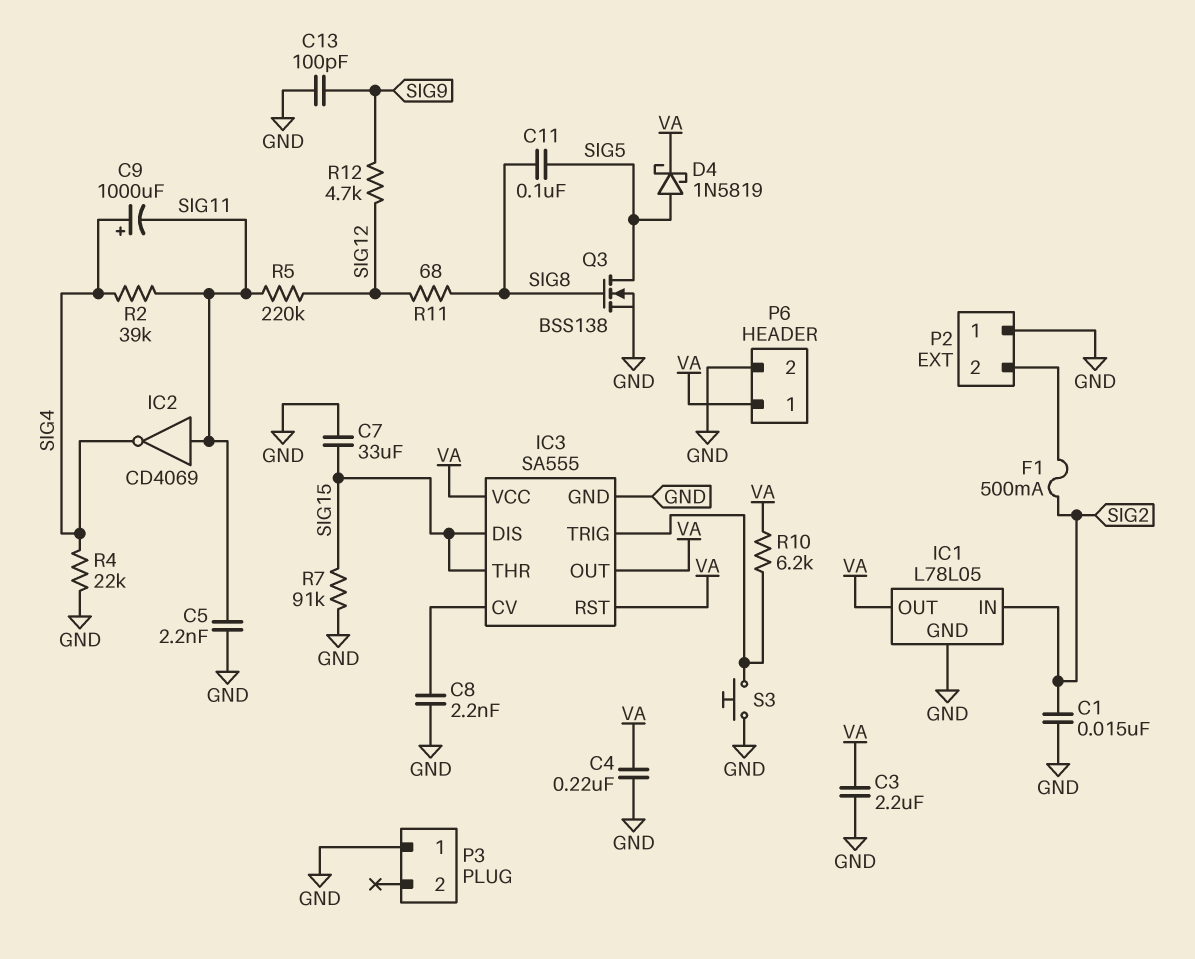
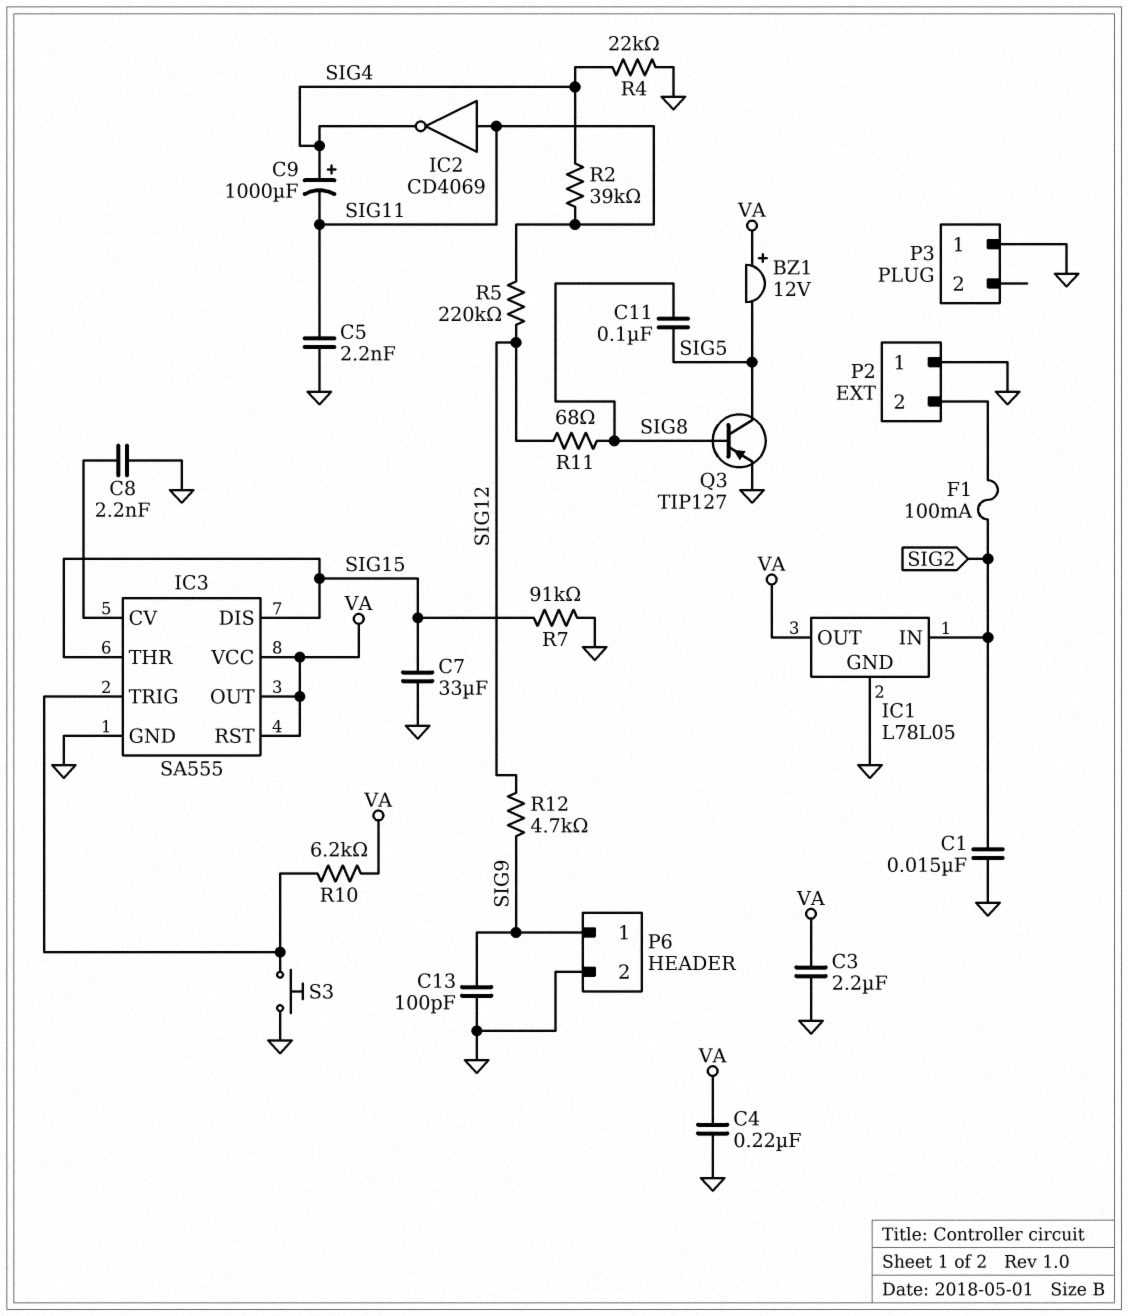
BZ1: none -> buzzer 12V (plus VA, minus SIG5)
D4: schottky 1N5819 (A SIG5, K VA) -> none
F1: 500mA (P2/2, SIG2) -> 100mA (P2/2, SIG2)
P6 pin 1: VA -> SIG9
Q3: NMOS BSS138 (G SIG8, D SIG5, S GND) -> PNP TIP127 (B SIG8, C SIG5, E GND)

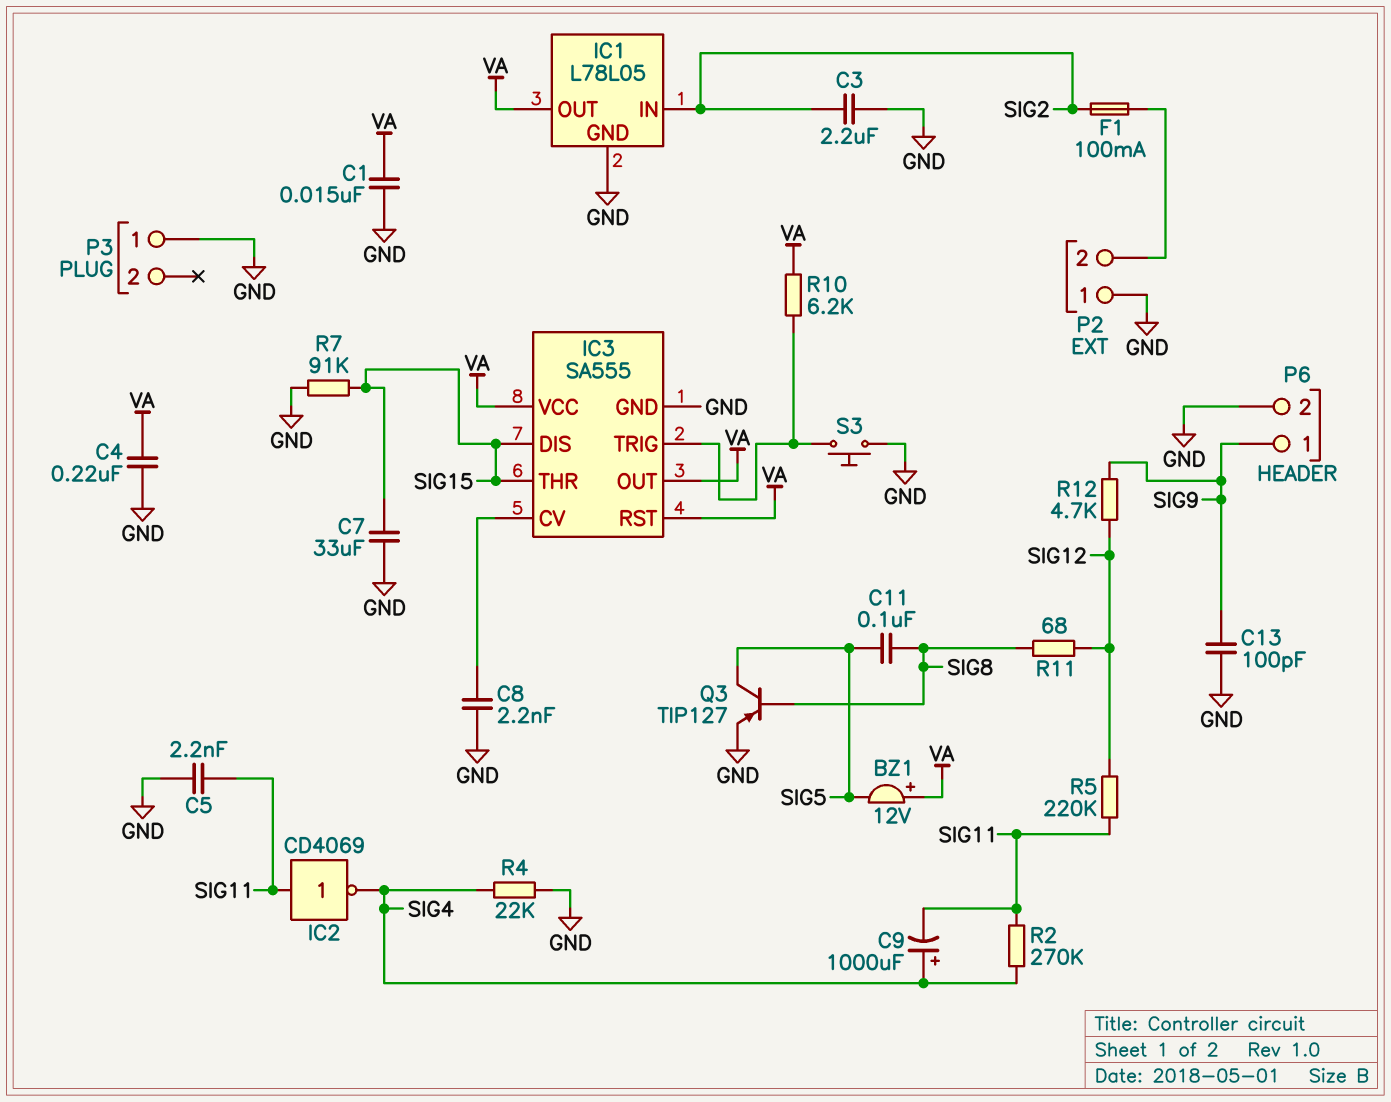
C1: 15nF (GND, SIG2) -> 15nF (GND, VA)
C3: 2.2uF (GND, VA) -> 2.2uF (GND, SIG2)
R2: 39k (SIG4, SIG11) -> 270k (SIG4, SIG11)

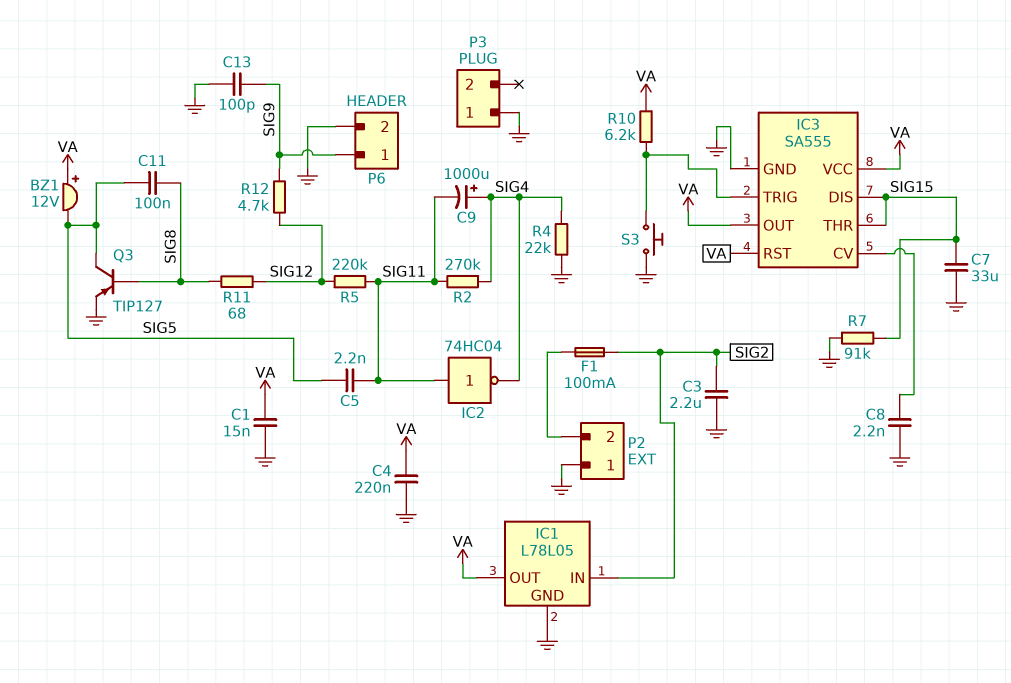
C5: 2.2nF (GND, SIG11) -> 2.2nF (SIG5, SIG11)
IC2: NOT CD4069 (in SIG11, out SIG4) -> NOT 74HC04 (in SIG11, out SIG4)

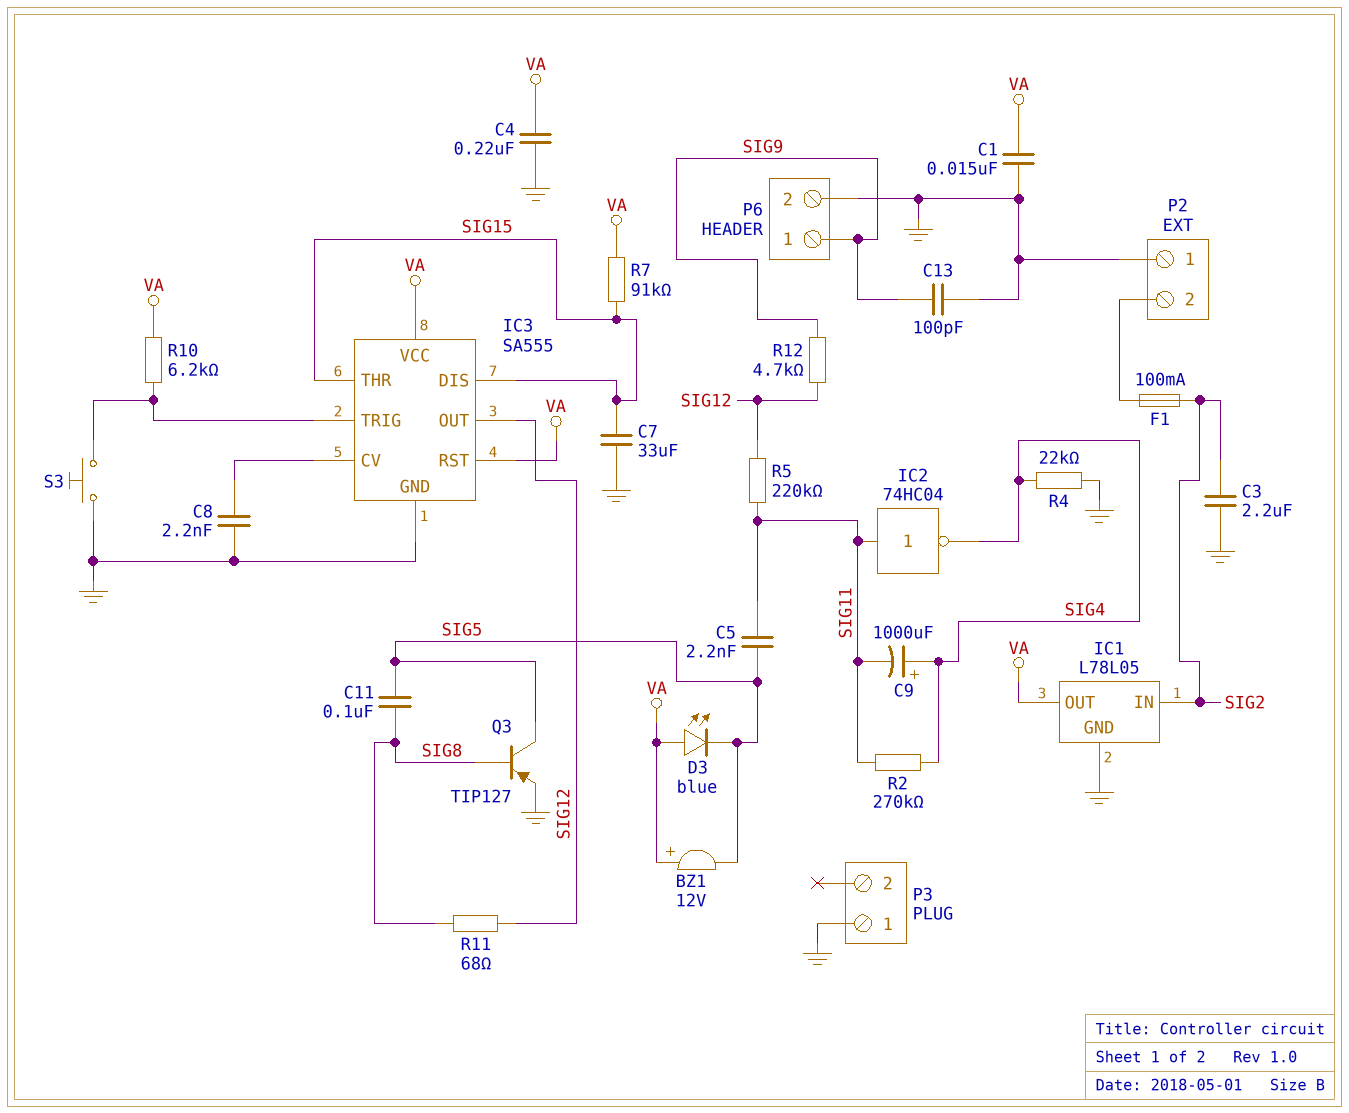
D3: none -> LED blue (A VA, K SIG5)
IC3 pin OUT: VA -> SIG12
R7: 91k (GND, SIG15) -> 91k (SIG15, VA)

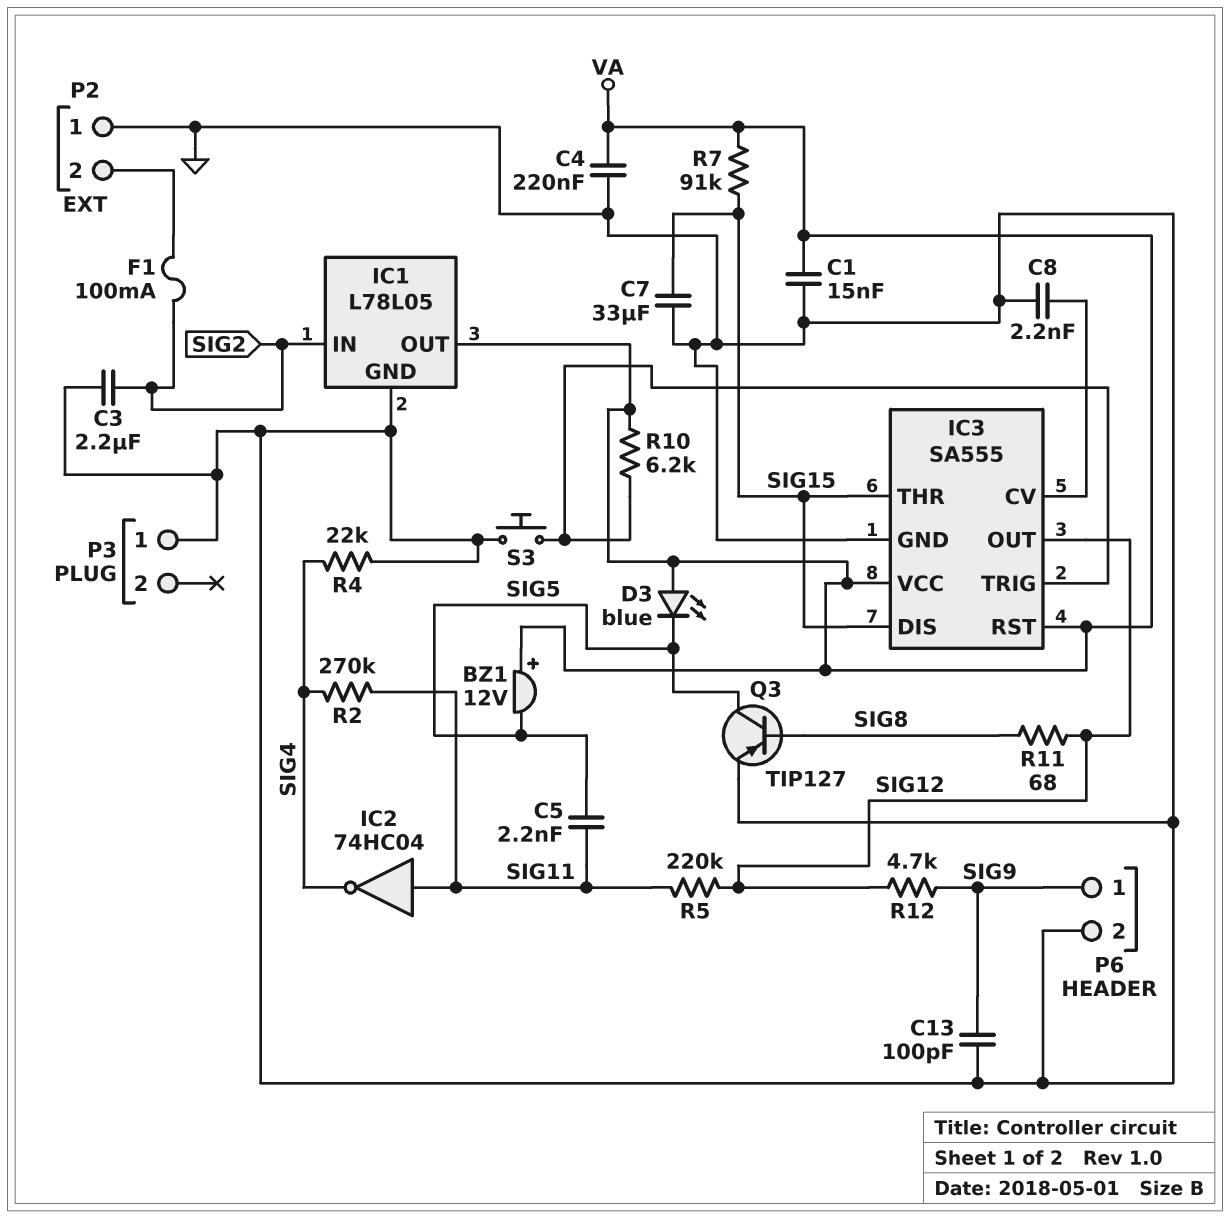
C9: 1000uF (plus SIG4, minus SIG11) -> none
C11: 100nF (SIG5, SIG8) -> none

